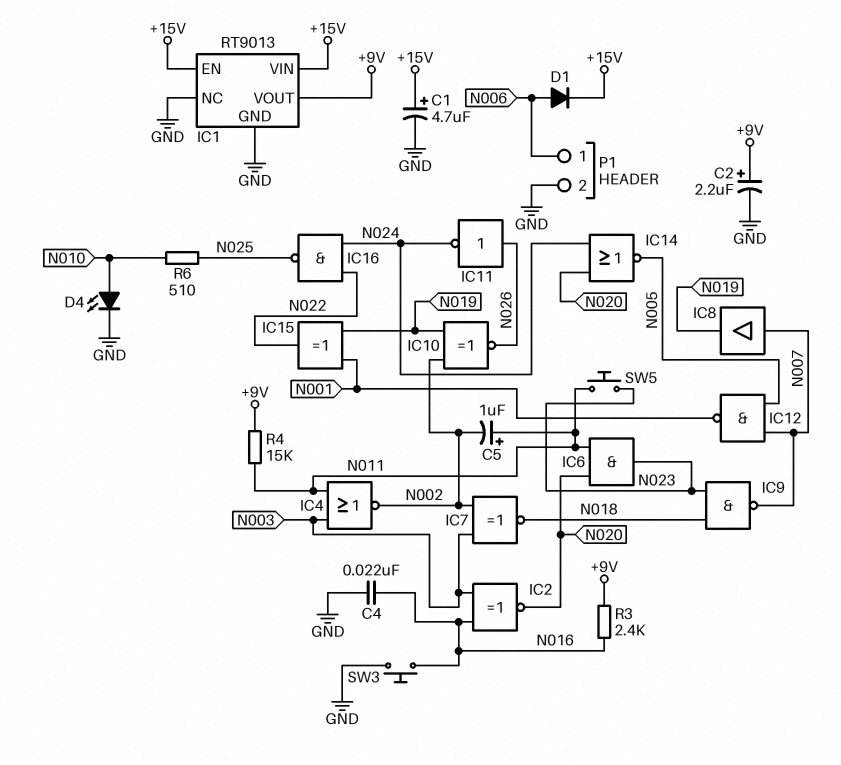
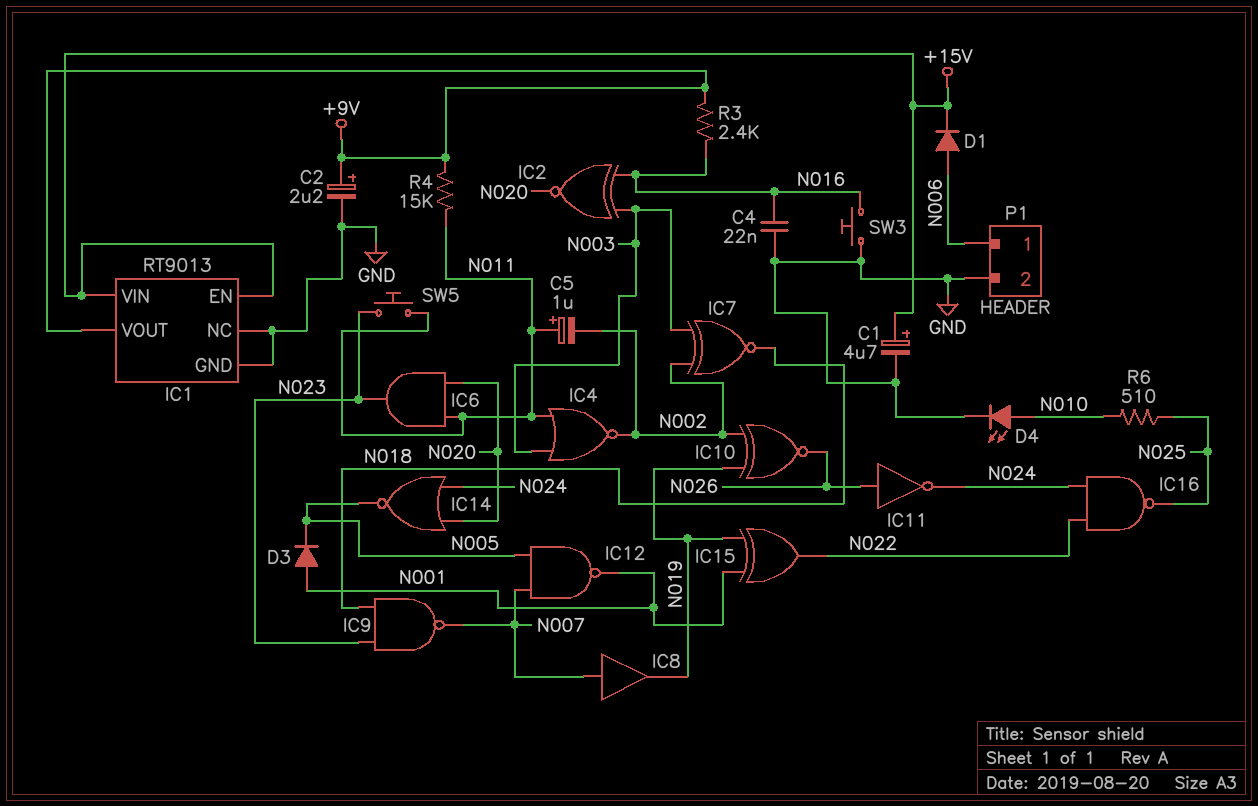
D3: none -> diode (A N001, K N005)

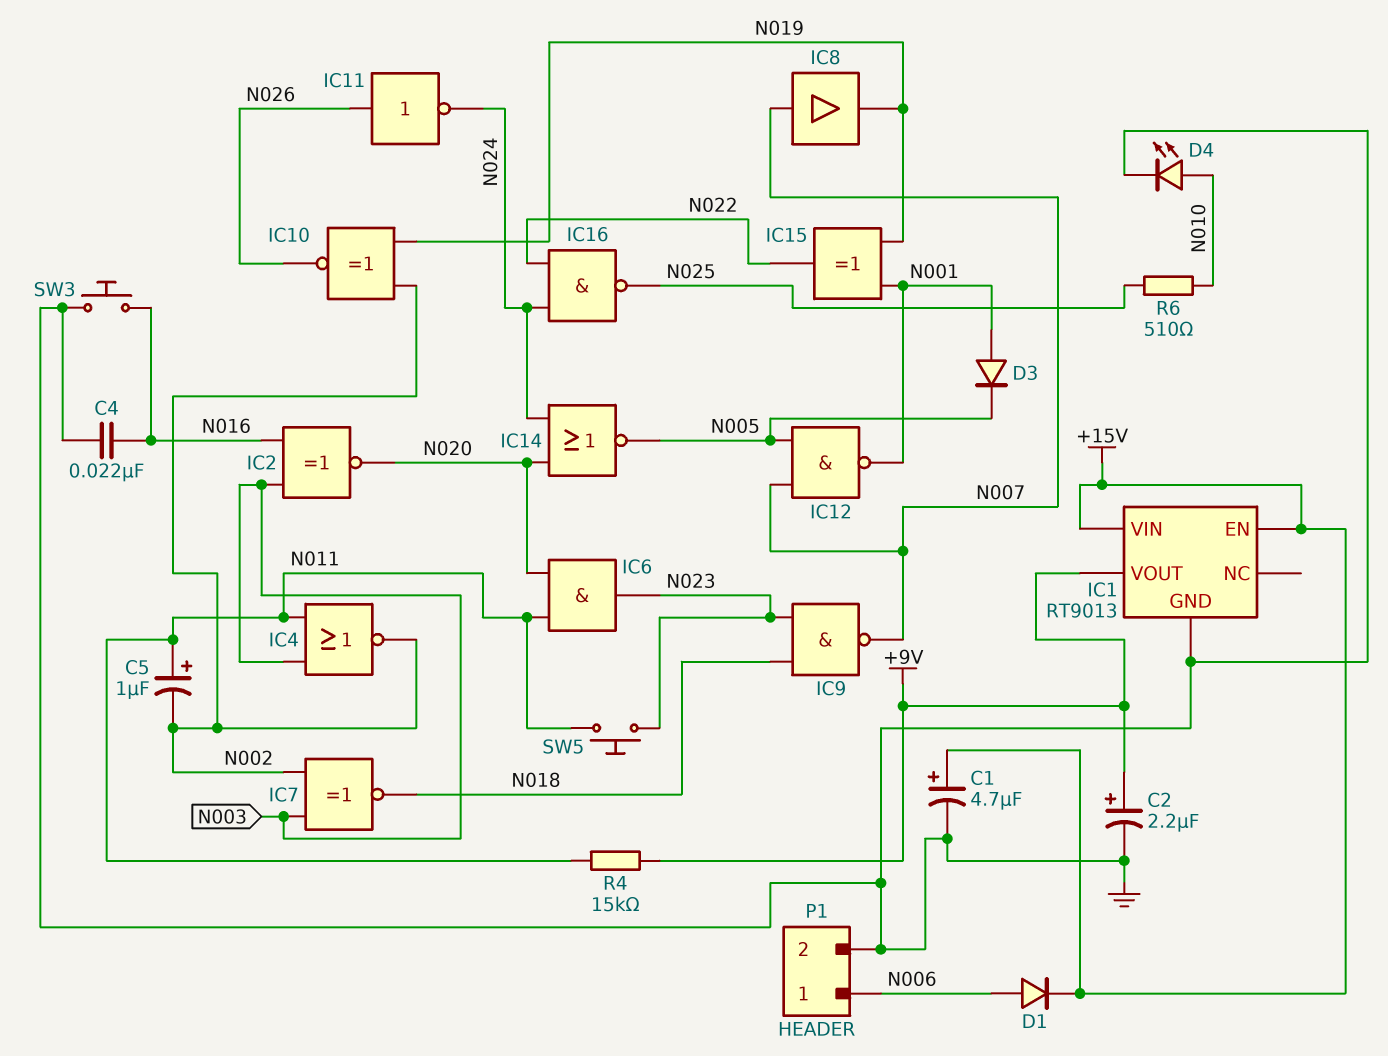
IC1 pin NC: GND -> none
R3: 2.4k (+9V, N016) -> none

